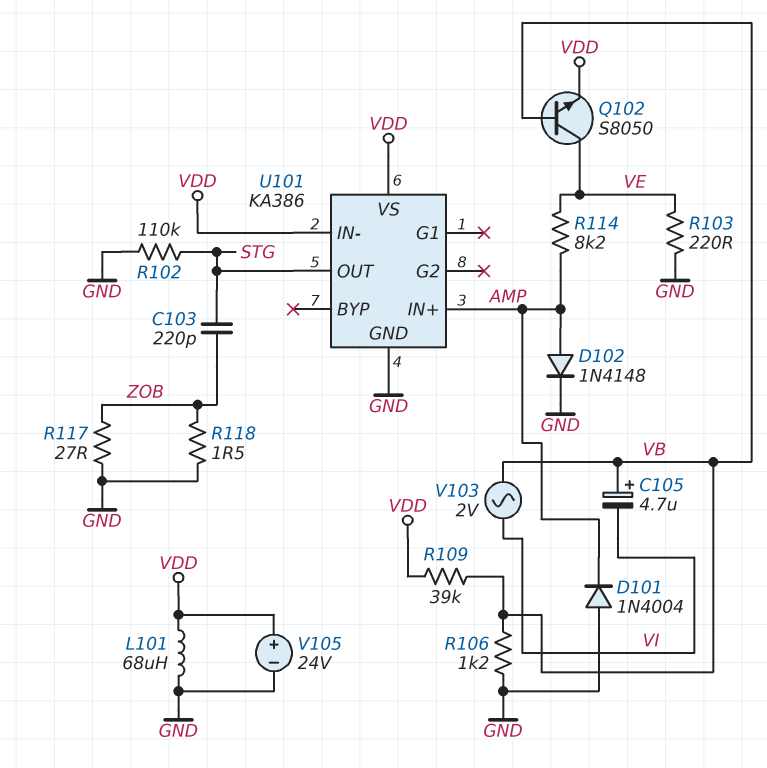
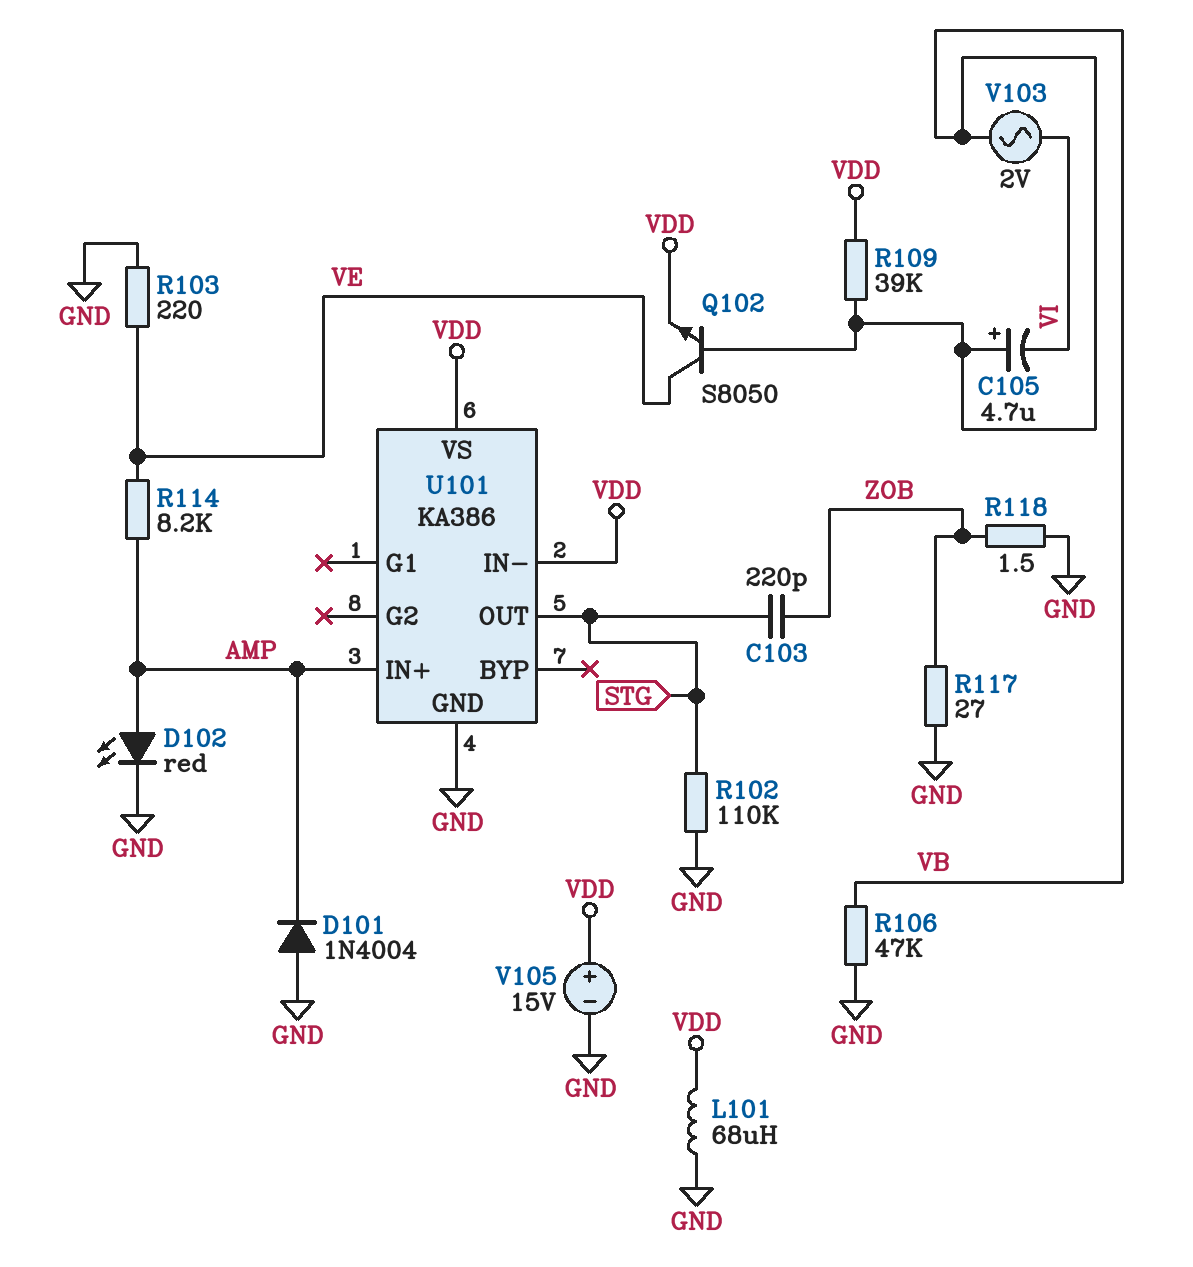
D102: diode 1N4148 (A AMP, K GND) -> LED red (A AMP, K GND)
R106: 1.2k (GND, VB) -> 47k (GND, VB)
V105: 24V (plus VDD, minus GND) -> 15V (plus VDD, minus GND)

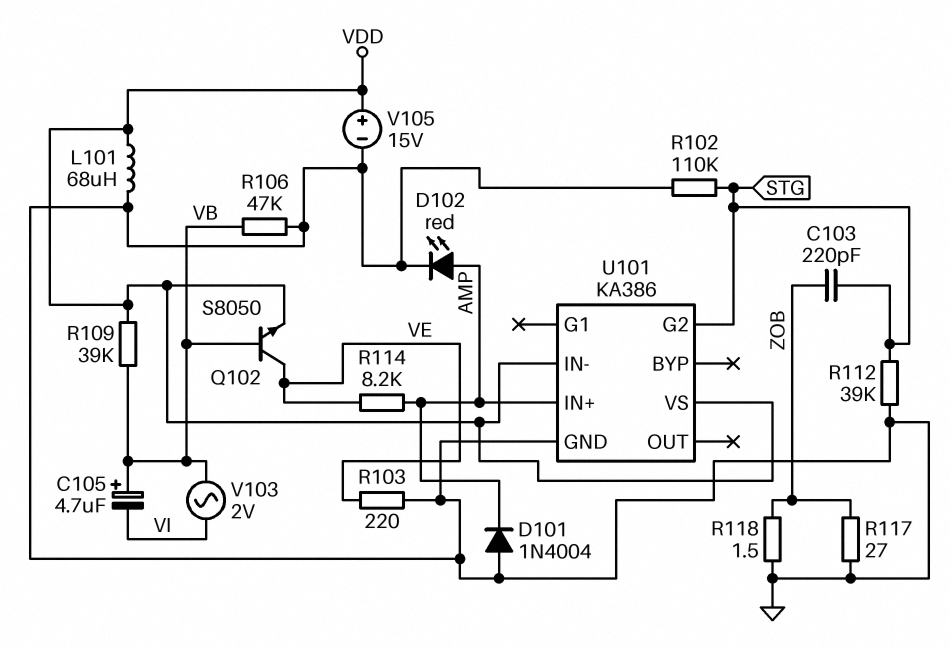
R112: none -> 39k (GND, STG)
U101 pin G2: none -> STG
U101 pin OUT: STG -> none

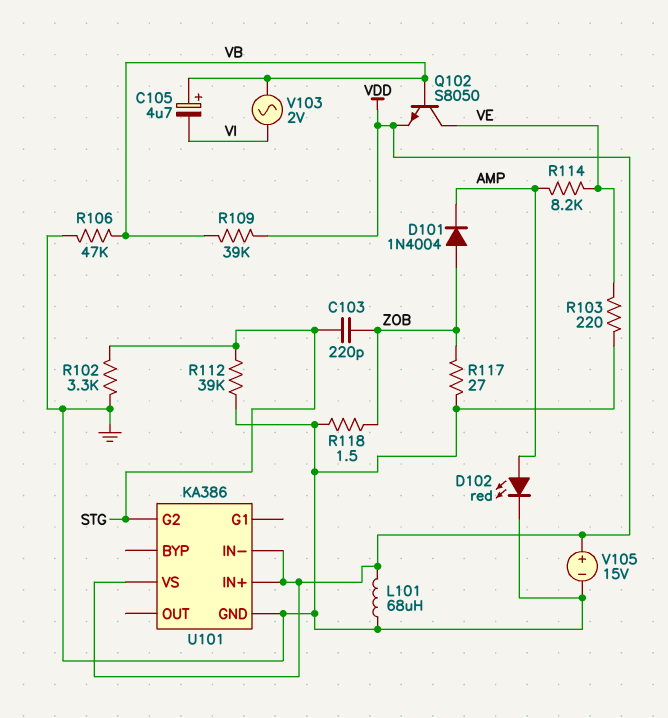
D101: diode 1N4004 (A GND, K AMP) -> diode 1N4004 (A ZOB, K AMP)
R102: 110k (GND, STG) -> 3.3k (GND, STG)
U101 pin IN+: AMP -> VDD

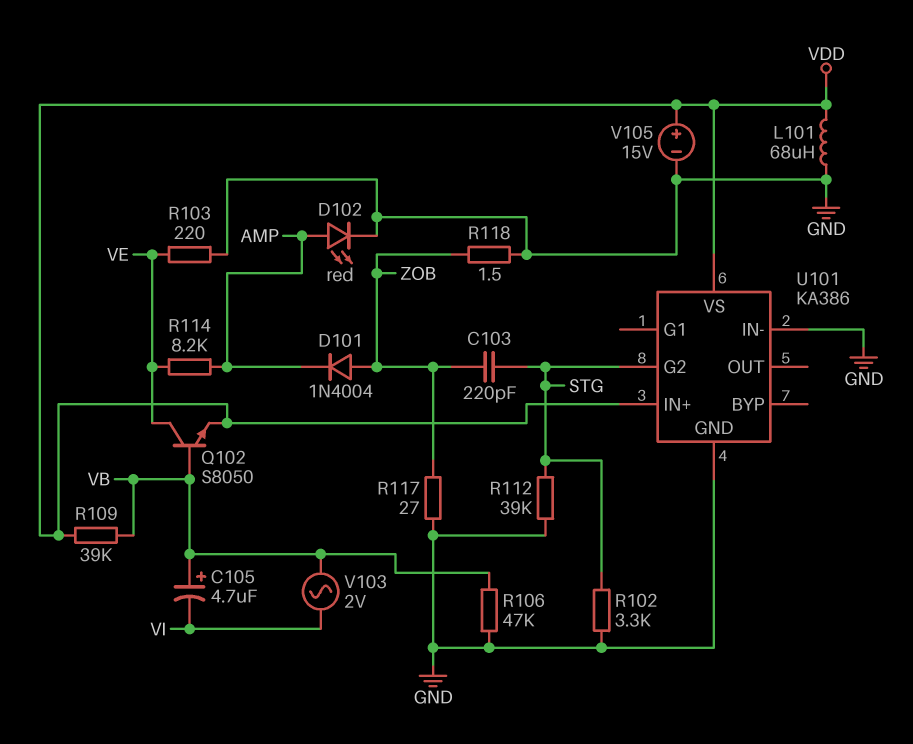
U101 pin IN-: VDD -> GND

